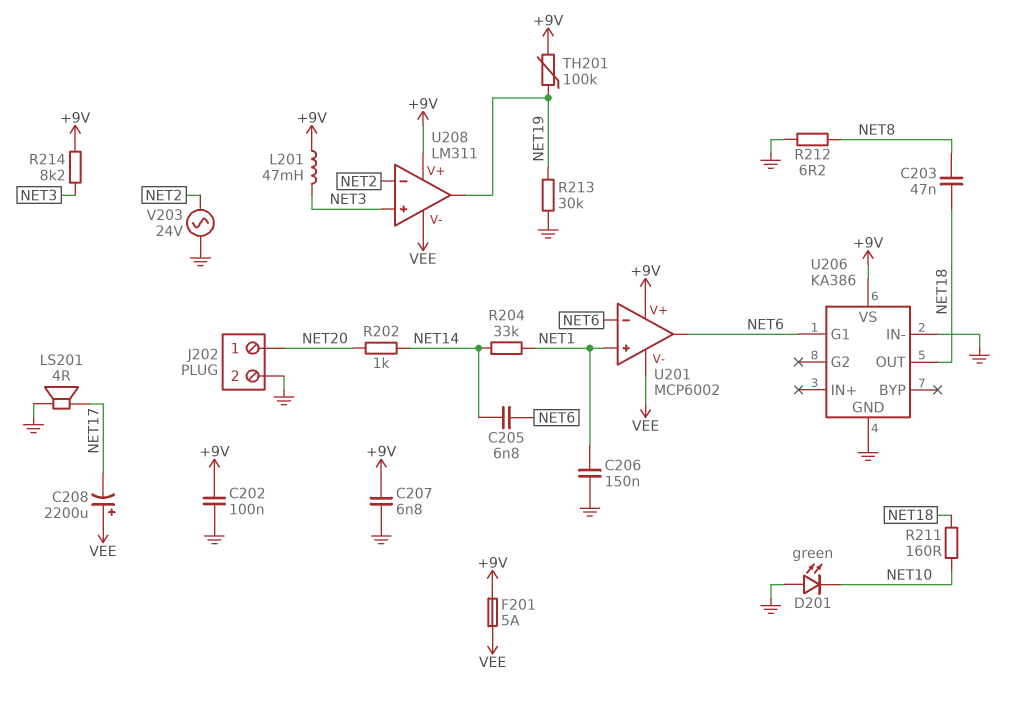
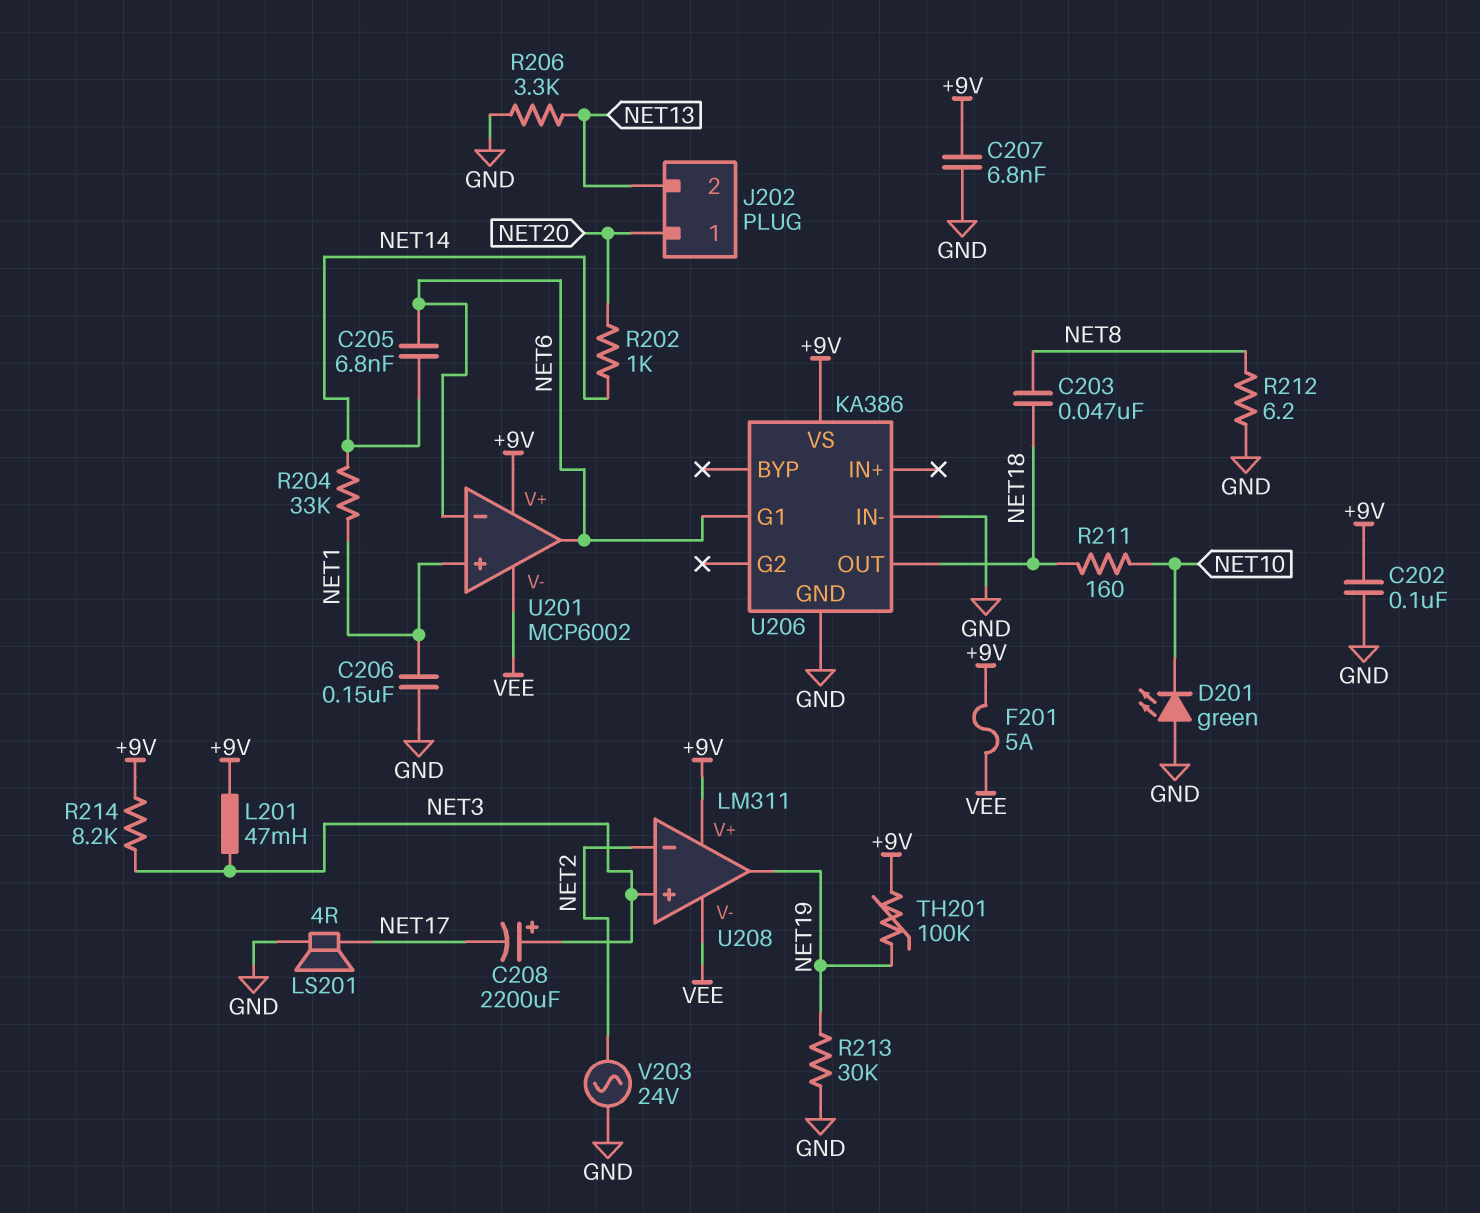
C208: 2200uF (plus VEE, minus NET17) -> 2200uF (plus NET3, minus NET17)
J202 pin 2: GND -> NET13
R206: none -> 3.3k (GND, NET13)

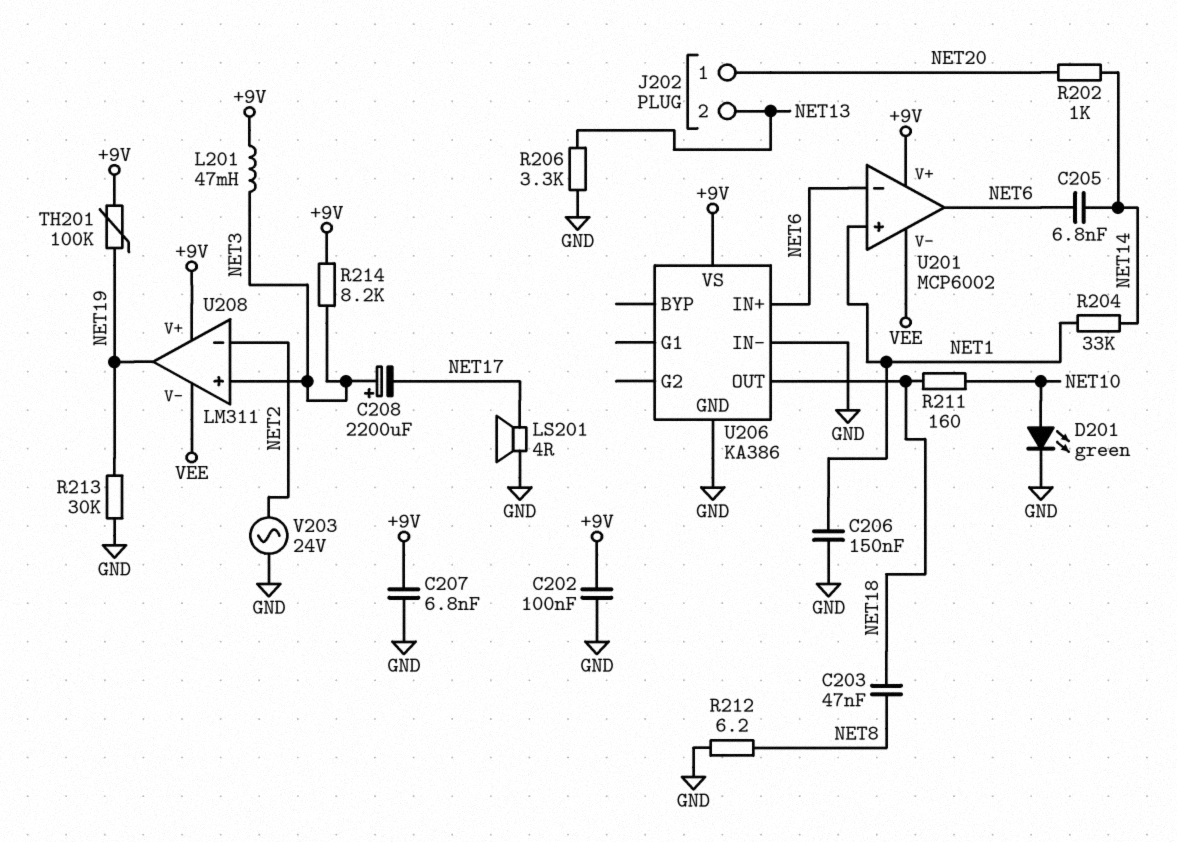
D201: LED green (A GND, K NET10) -> LED green (A NET10, K GND)
F201: 5A (+9V, VEE) -> none
U206 pin G1: NET6 -> none
U206 pin IN+: none -> NET6

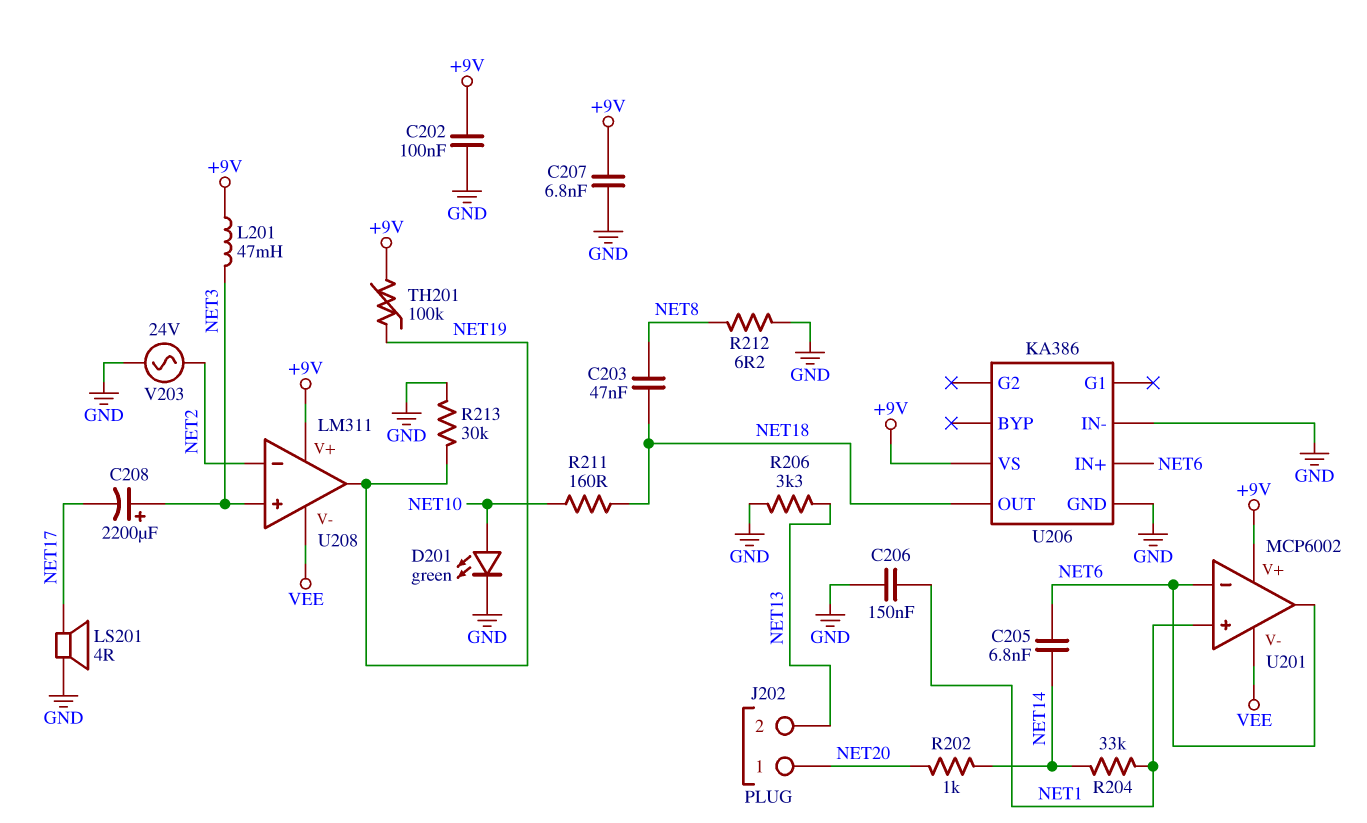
R214: 8.2k (+9V, NET3) -> none

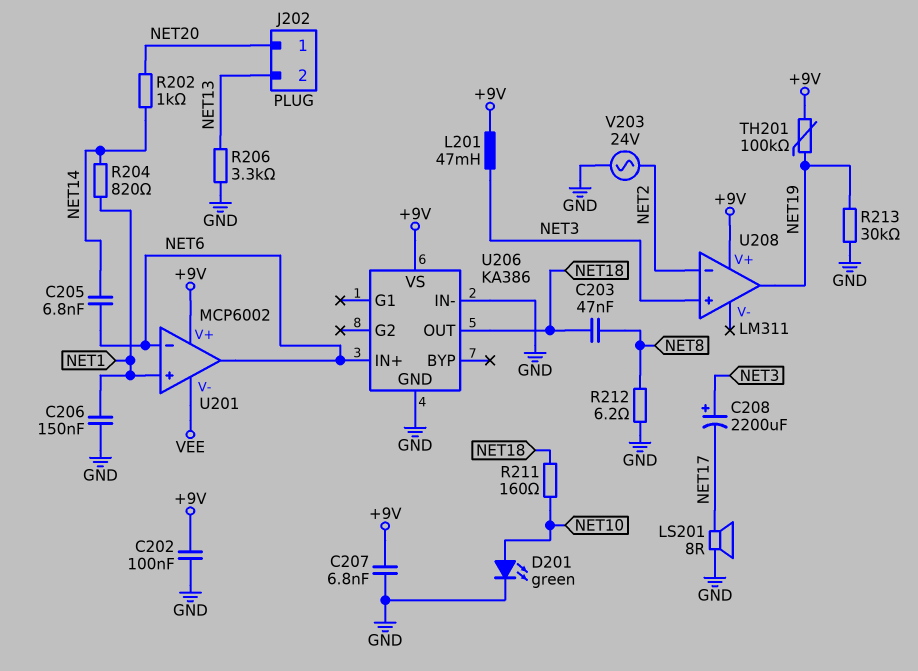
LS201: speaker 4R (GND, NET17) -> speaker 8R (GND, NET17)
R204: 33k (NET1, NET14) -> 820 (NET1, NET14)
U208 pin V-: VEE -> none

